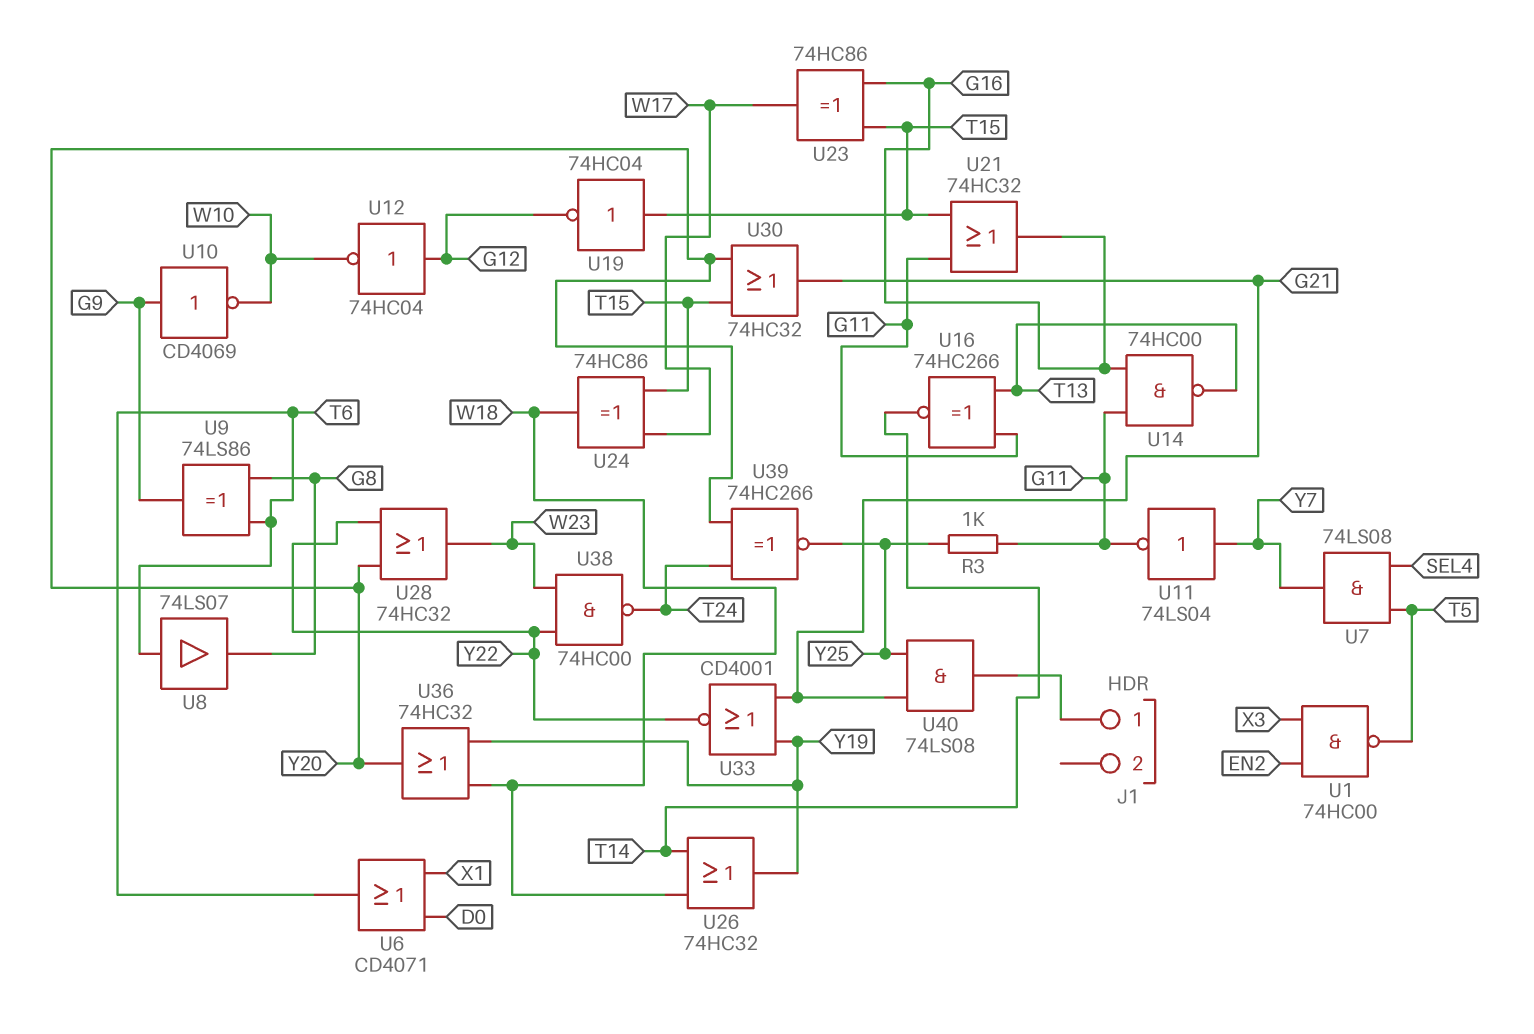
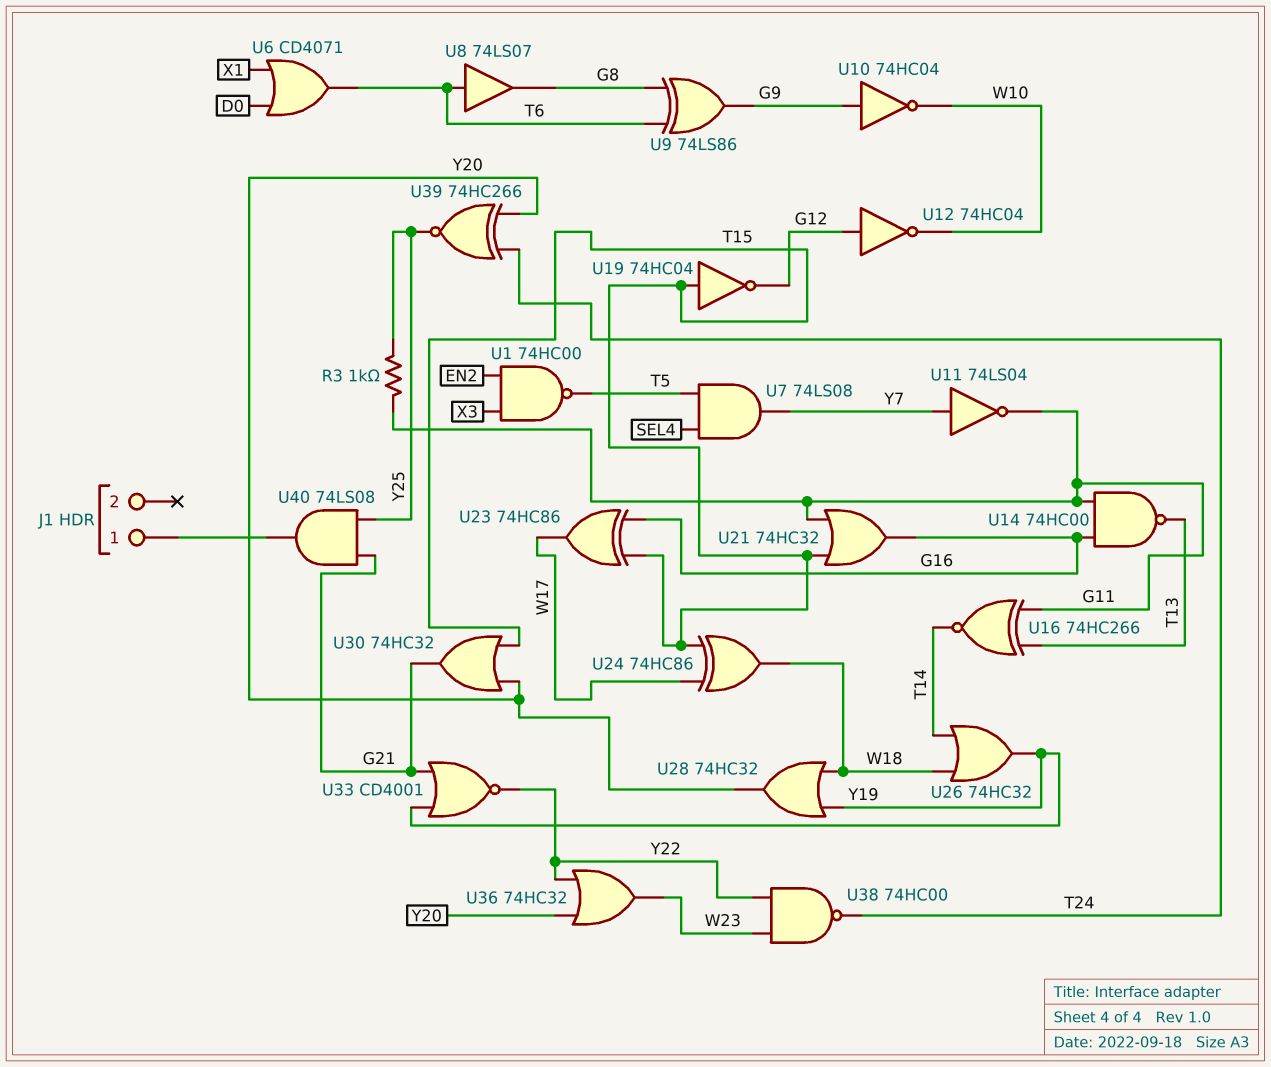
U10: NOT CD4069 (in G9, out W10) -> NOT 74HC04 (in G9, out W10)
U28: OR 74HC32 (in Y20, in Y22, out W23) -> OR 74HC32 (in W18, in Y19, out Y20)
U36: OR 74HC32 (in W18, in Y19, out Y20) -> OR 74HC32 (in Y20, in Y22, out W23)

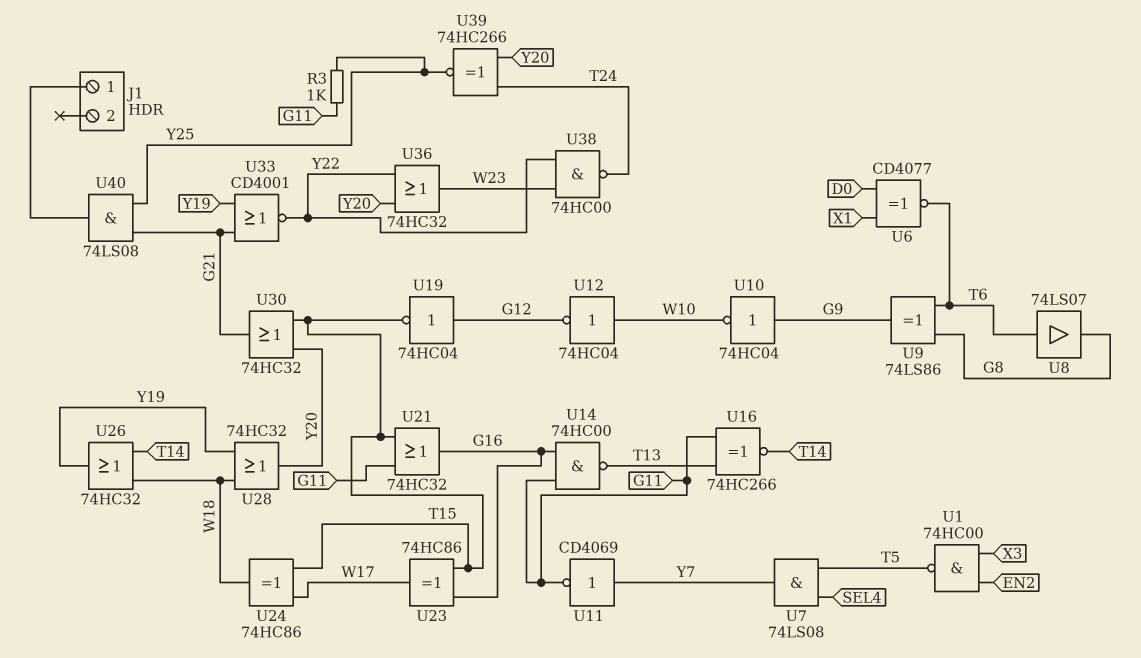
U6: OR CD4071 (in D0, in X1, out T6) -> XNOR CD4077 (in D0, in X1, out T6)
U11: NOT 74LS04 (in Y7, out G11) -> NOT CD4069 (in Y7, out G11)
U12: NOT 74HC04 (in G12, out W10) -> NOT 74HC04 (in W10, out G12)
U19: NOT 74HC04 (in T15, out G12) -> NOT 74HC04 (in G12, out T15)

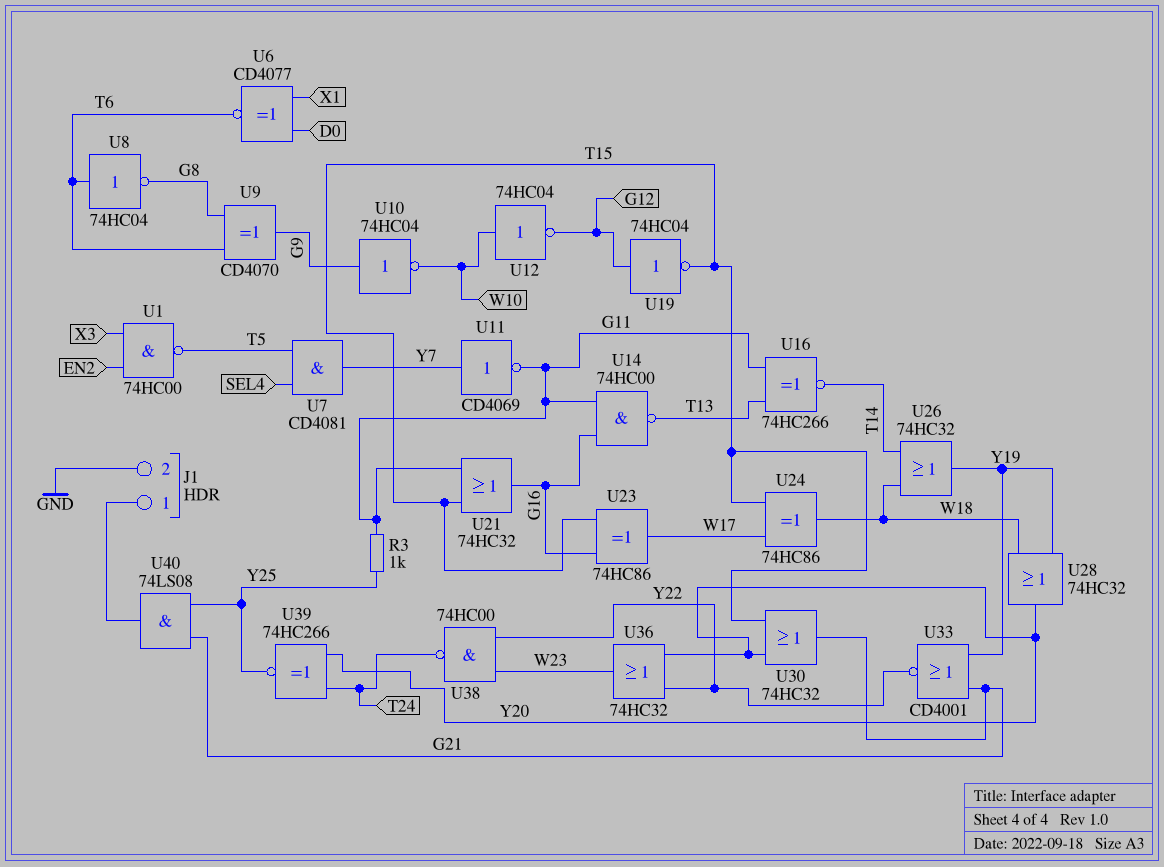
J1 pin 2: none -> GND
U7: AND 74LS08 (in SEL4, in T5, out Y7) -> AND CD4081 (in SEL4, in T5, out Y7)
U8: buffer 74LS07 (in T6, out G8) -> NOT 74HC04 (in T6, out G8)
U9: XOR 74LS86 (in G8, in T6, out G9) -> XOR CD4070 (in G8, in T6, out G9)

